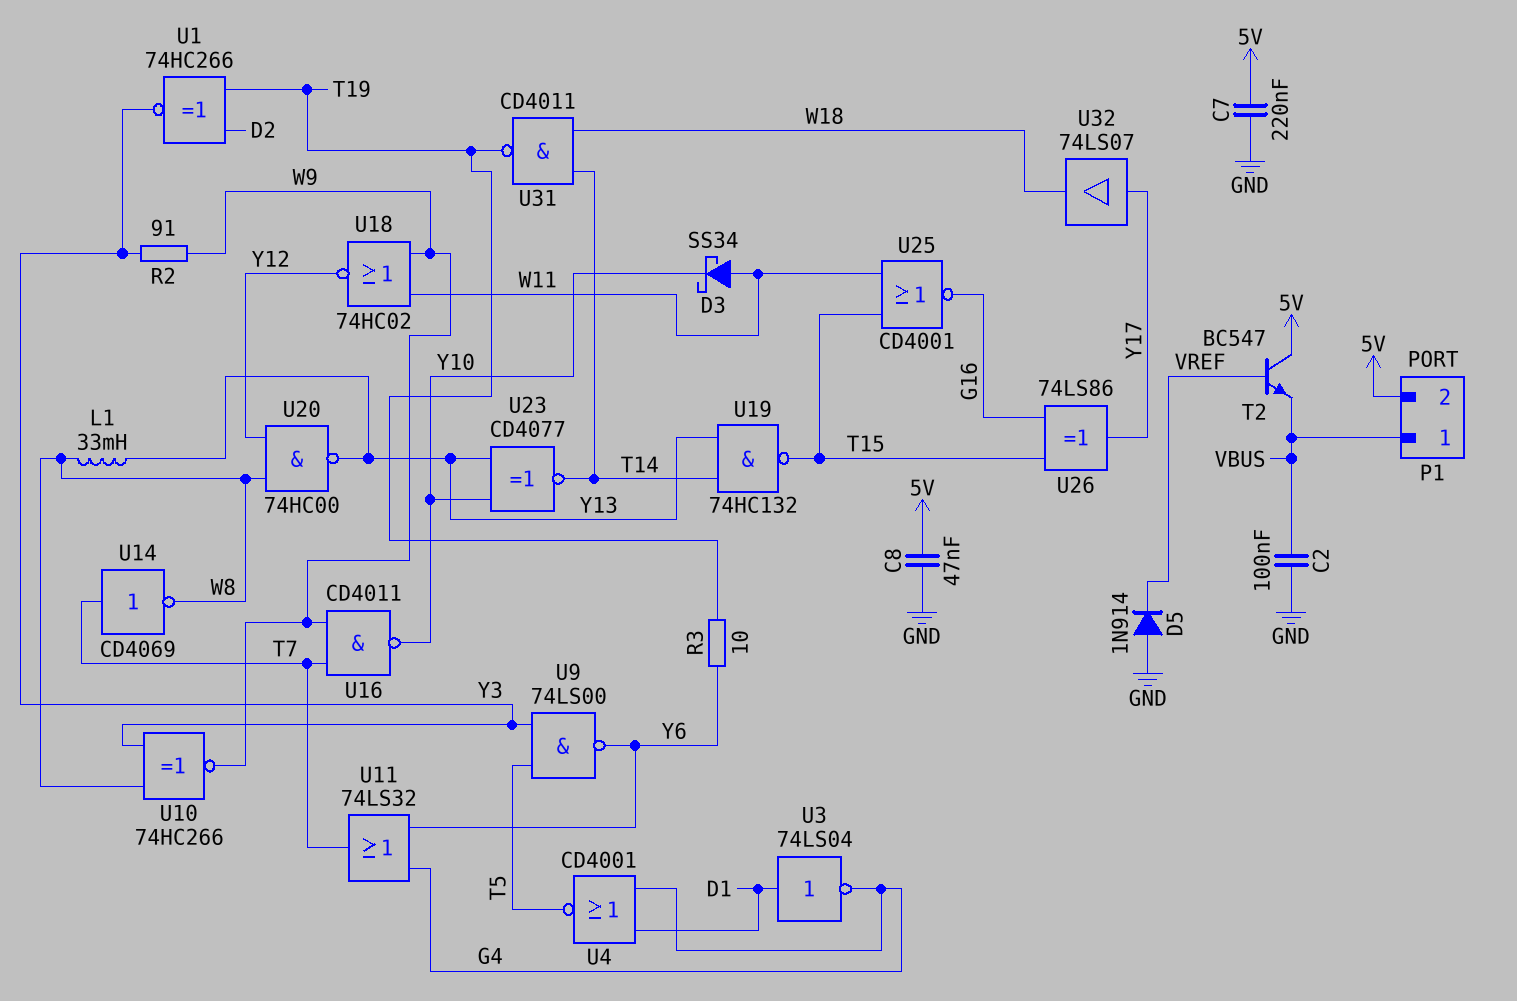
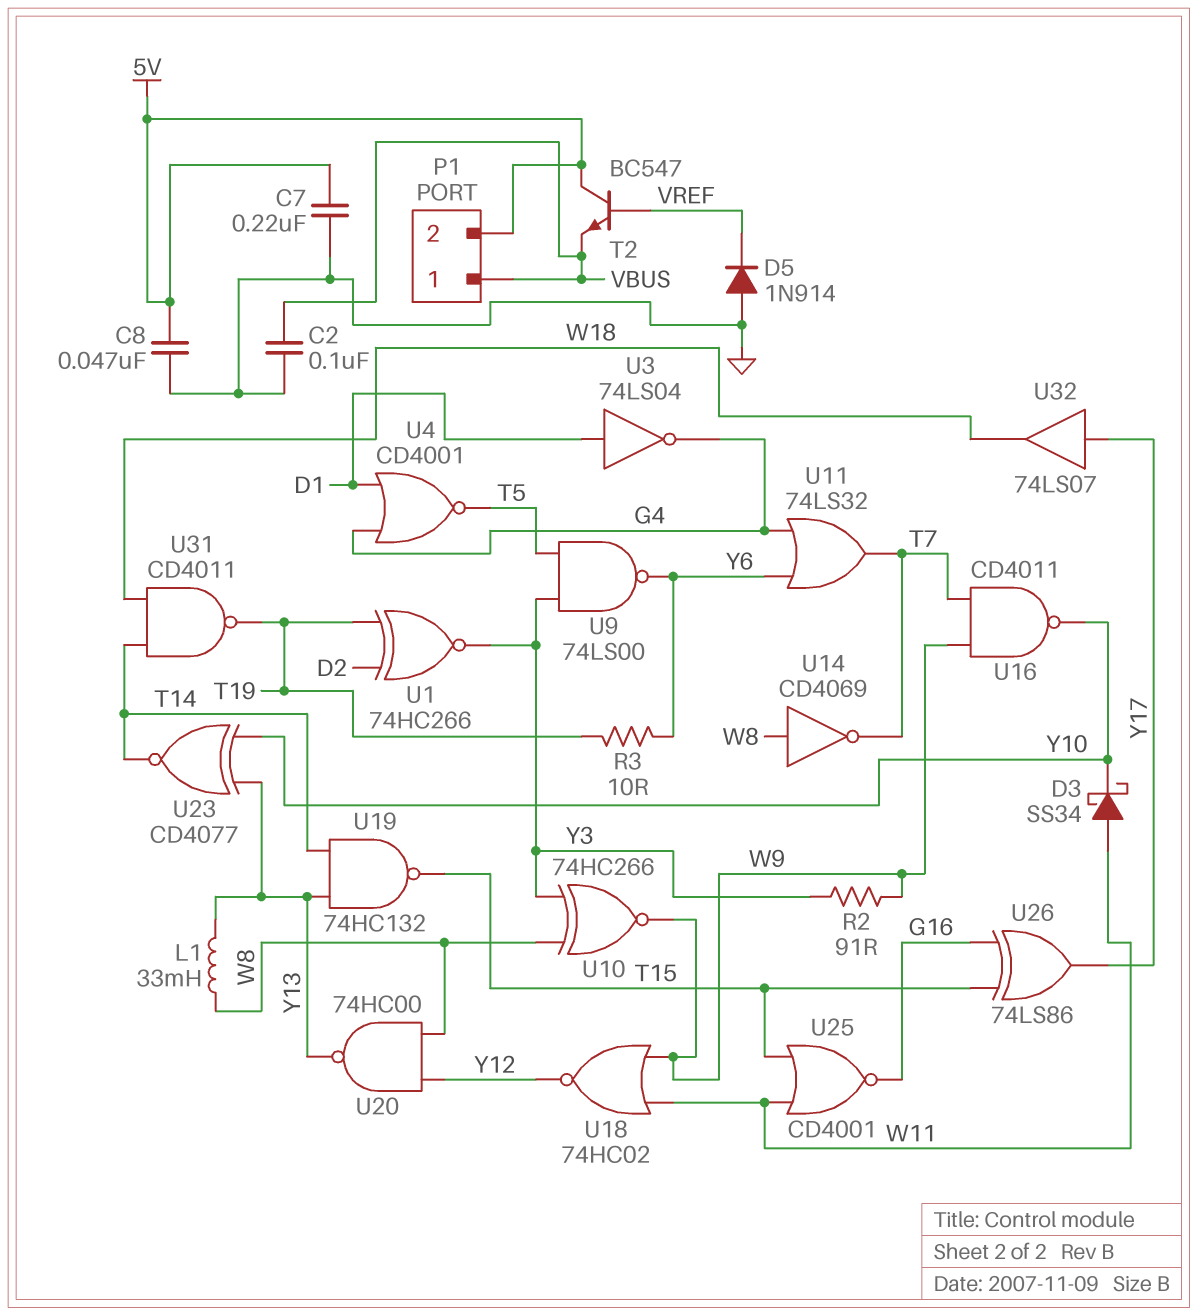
U14: NOT CD4069 (in T7, out W8) -> NOT CD4069 (in W8, out T7)

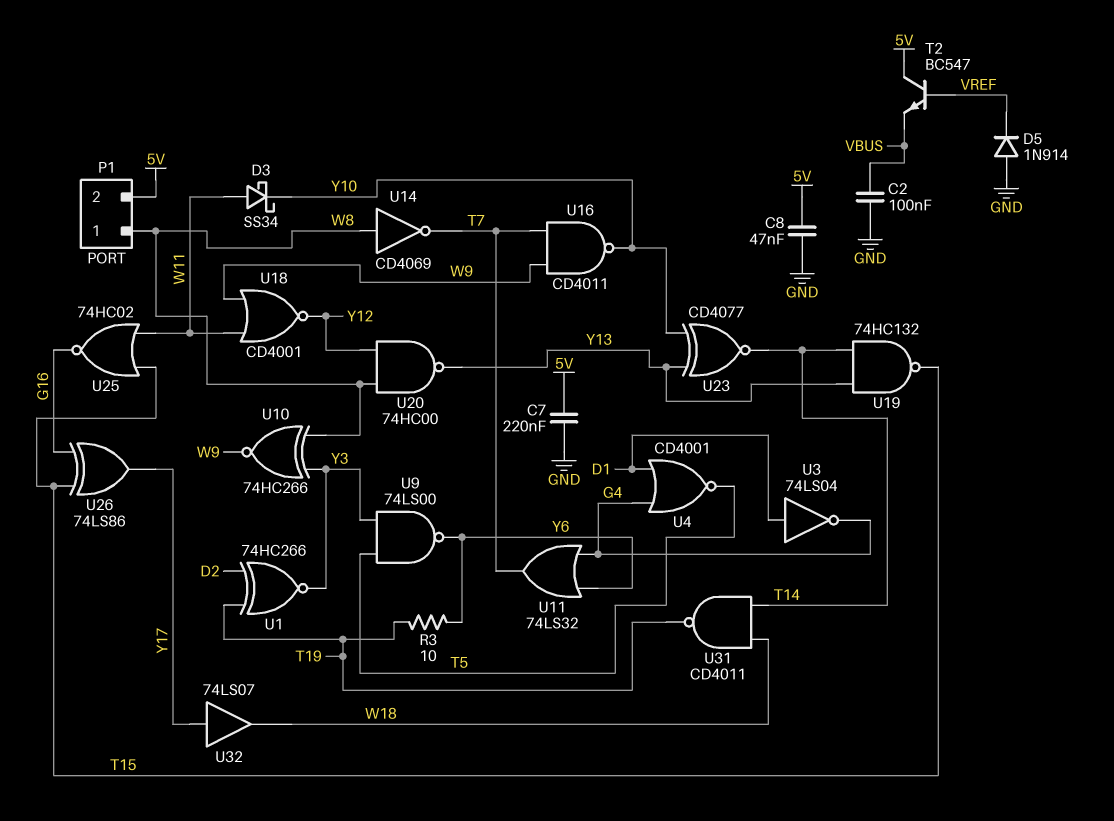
L1: 33mH (W8, Y13) -> none
P1 pin 1: VBUS -> W8
R2: 91 (W9, Y3) -> none
U18: NOR 74HC02 (in W9, in W11, out Y12) -> NOR CD4001 (in W9, in W11, out Y12)
U25: NOR CD4001 (in T15, in W11, out G16) -> NOR 74HC02 (in T15, in W11, out G16)

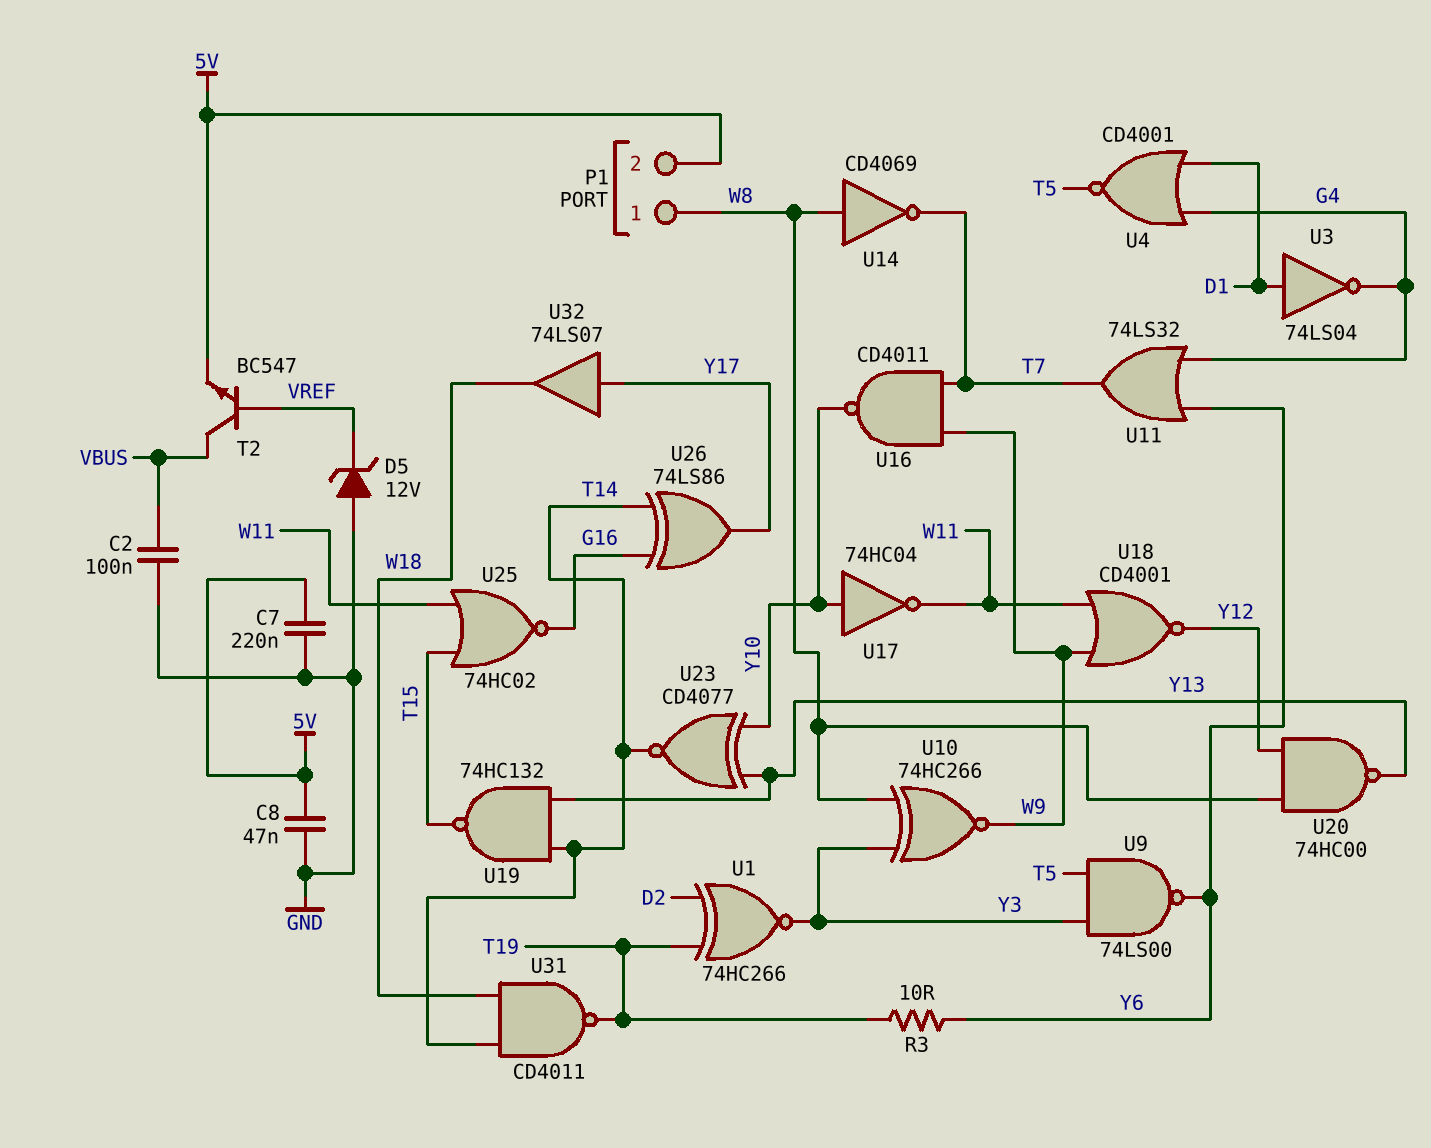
D3: schottky SS34 (A W11, K Y10) -> none
D5: diode 1N914 (A GND, K VREF) -> zener 12V (A GND, K VREF)
T2: NPN BC547 (B VREF, C 5V, E VBUS) -> NPN BC547 (B VREF, C VBUS, E 5V)
U17: none -> NOT 74HC04 (in Y10, out W11)
U26: XOR 74LS86 (in G16, in T15, out Y17) -> XOR 74LS86 (in G16, in T14, out Y17)

